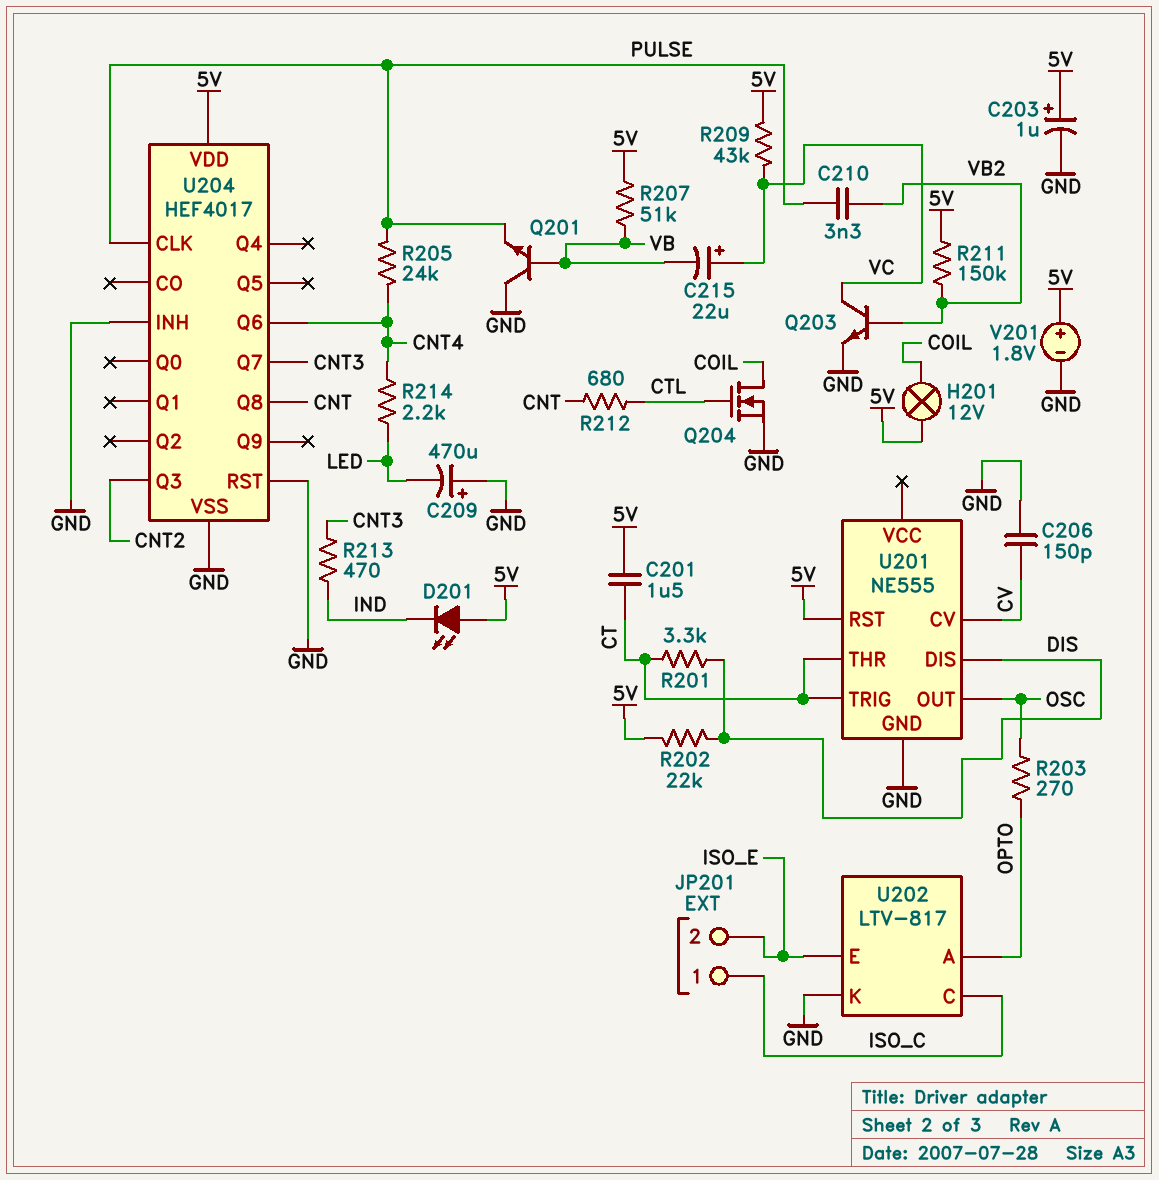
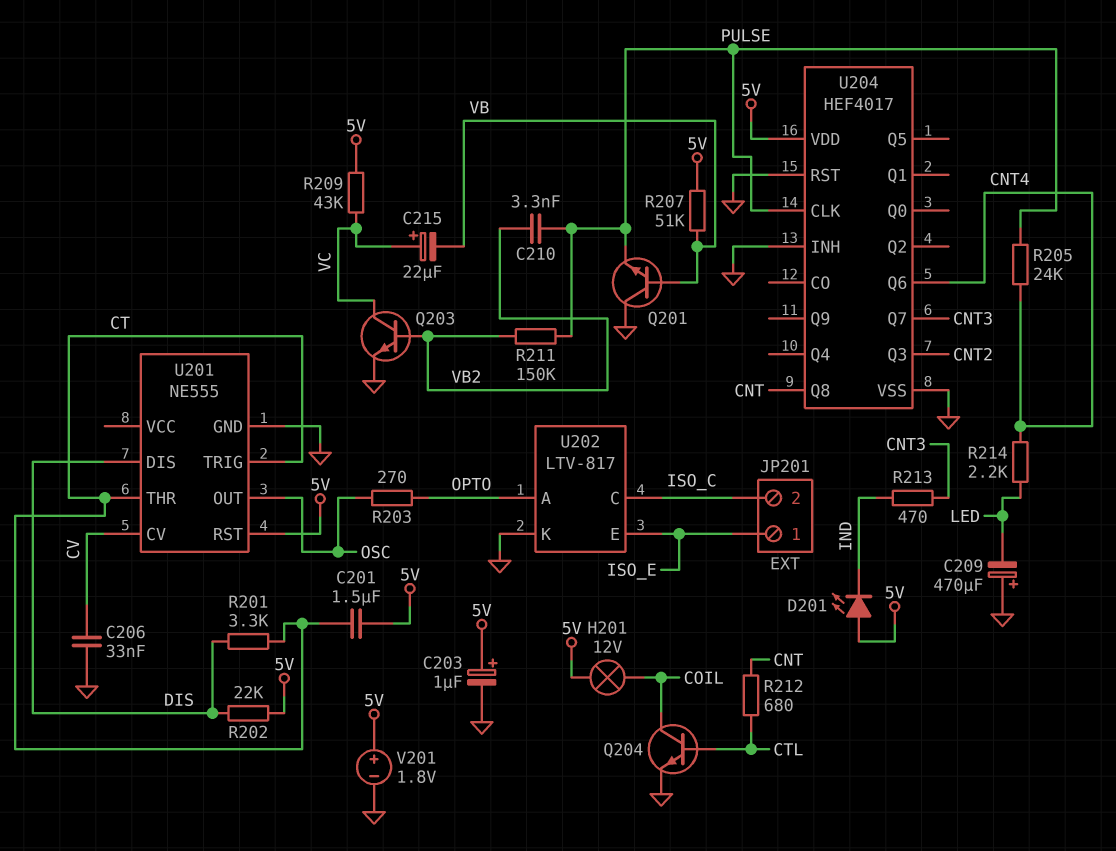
C206: 150pF (CV, GND) -> 33nF (CV, GND)
JP201 pin 1: ISO_C -> ISO_E
JP201 pin 2: ISO_E -> ISO_C
Q204: NMOS (G CTL, D COIL, S GND) -> NPN (B CTL, C COIL, E GND)
R211: 150k (5V, VB2) -> 150k (PULSE, VB2)

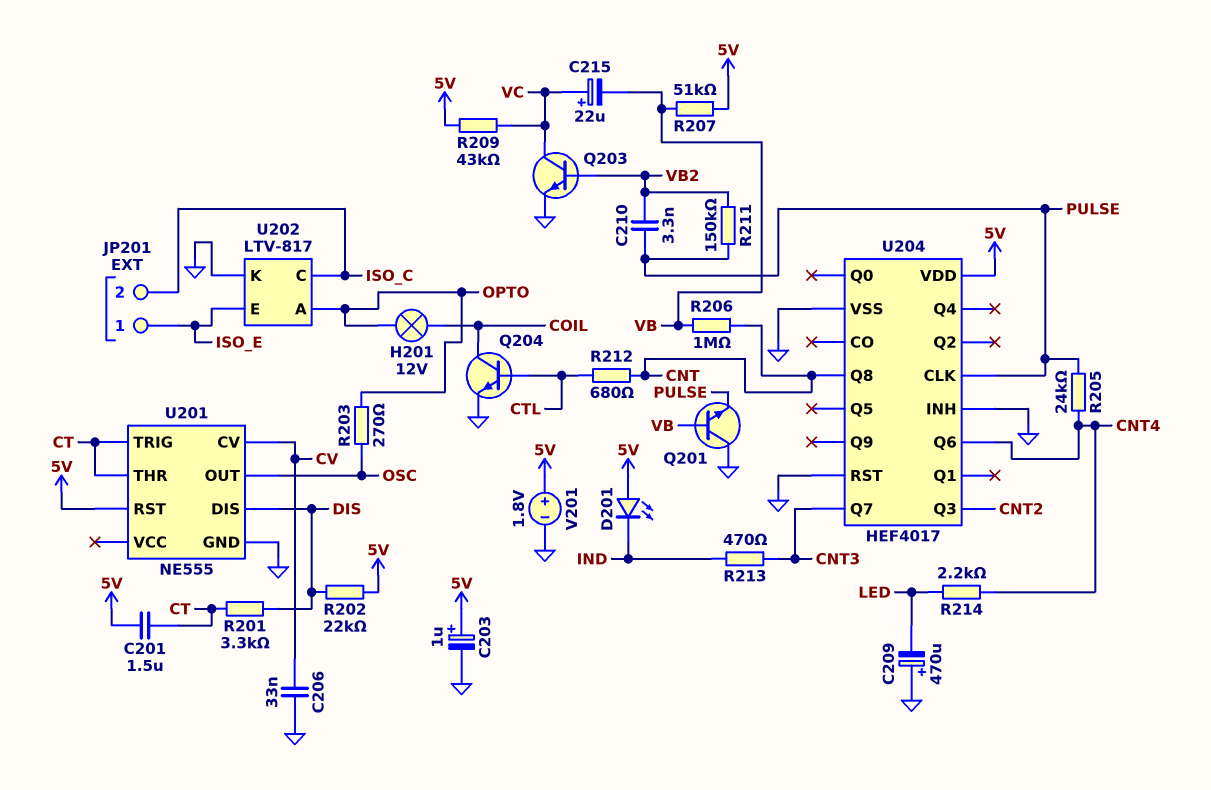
H201: lamp 12V (5V, COIL) -> lamp 12V (COIL, OPTO)
R206: none -> 1M (CNT, VB)

